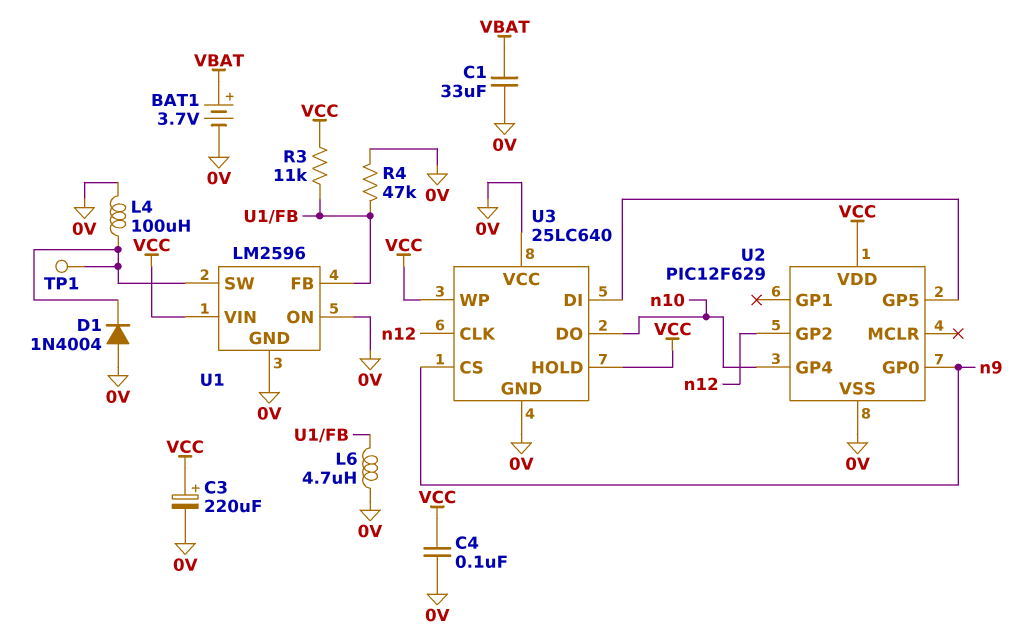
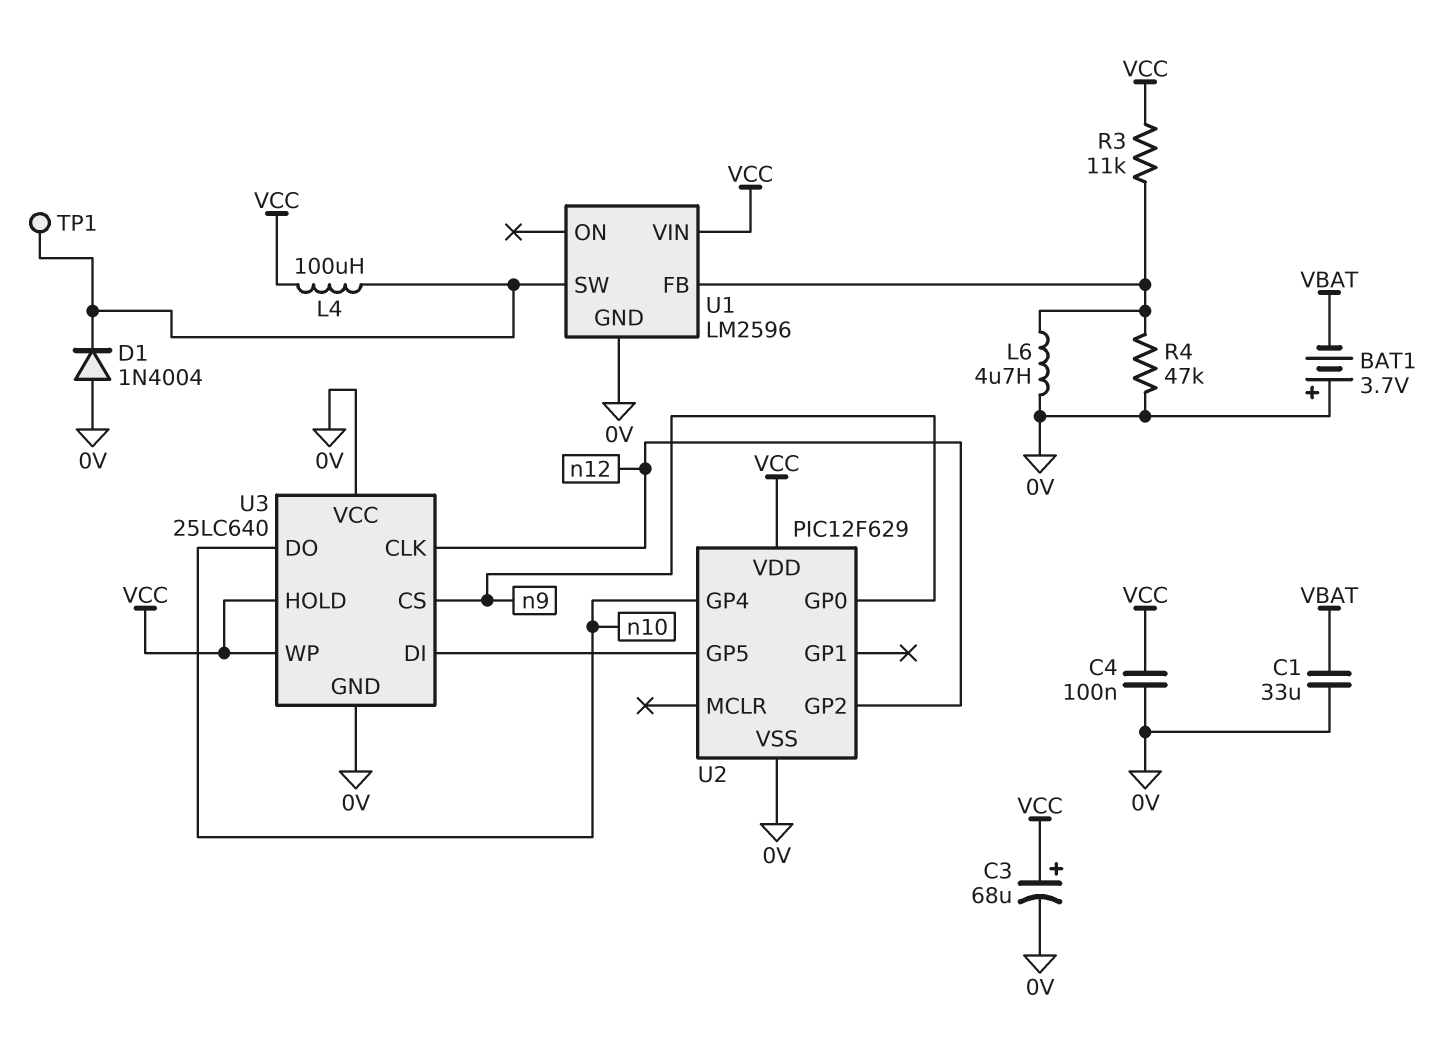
BAT1: 3.7V (plus VBAT, minus 0V) -> 3.7V (plus 0V, minus VBAT)
C3: 220uF (plus VCC, minus 0V) -> 68uF (plus VCC, minus 0V)
L4: 100uH (0V, U1/SW) -> 100uH (U1/SW, VCC)
U1 pin ON: 0V -> none

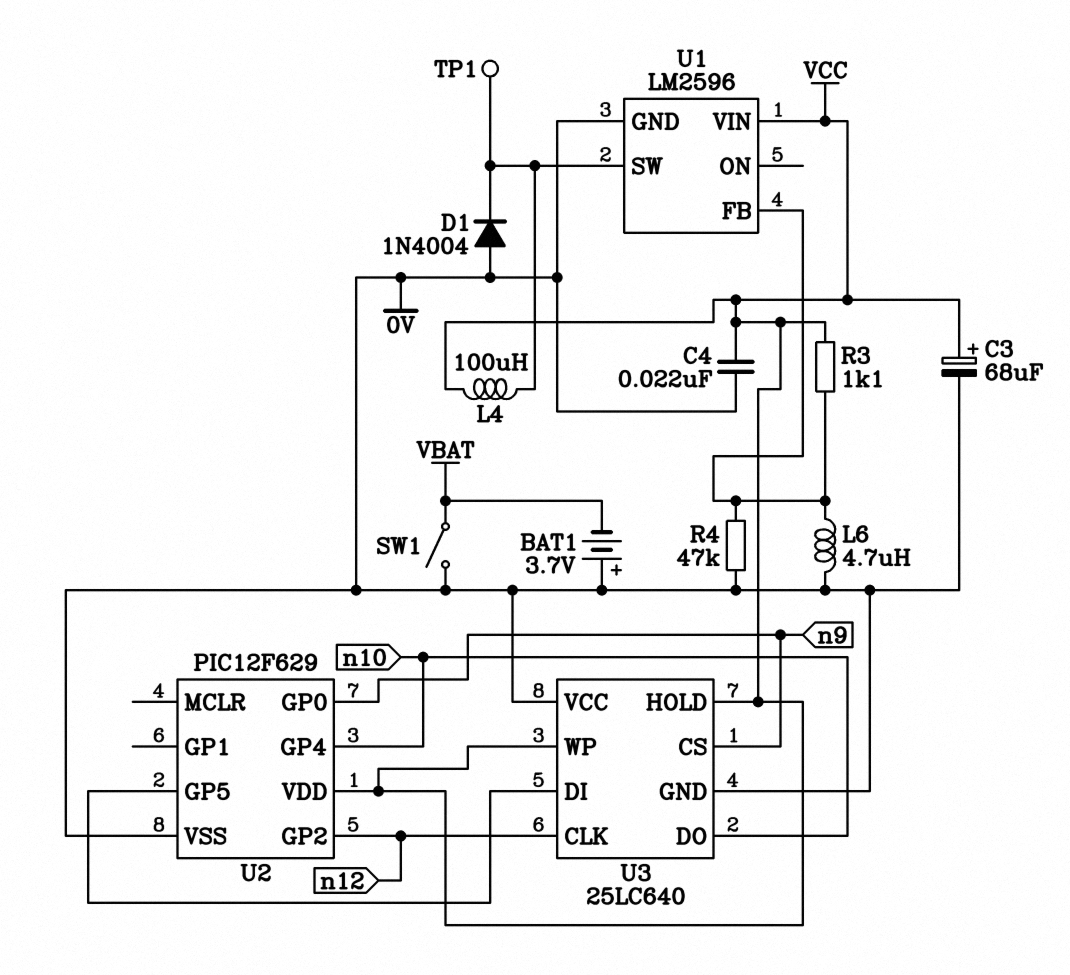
C1: 33uF (0V, VBAT) -> none
C4: 100nF (0V, VCC) -> 22nF (0V, VCC)
R3: 11k (U1/FB, VCC) -> 1.1k (U1/FB, VCC)
SW1: none -> switch (0V, VBAT)

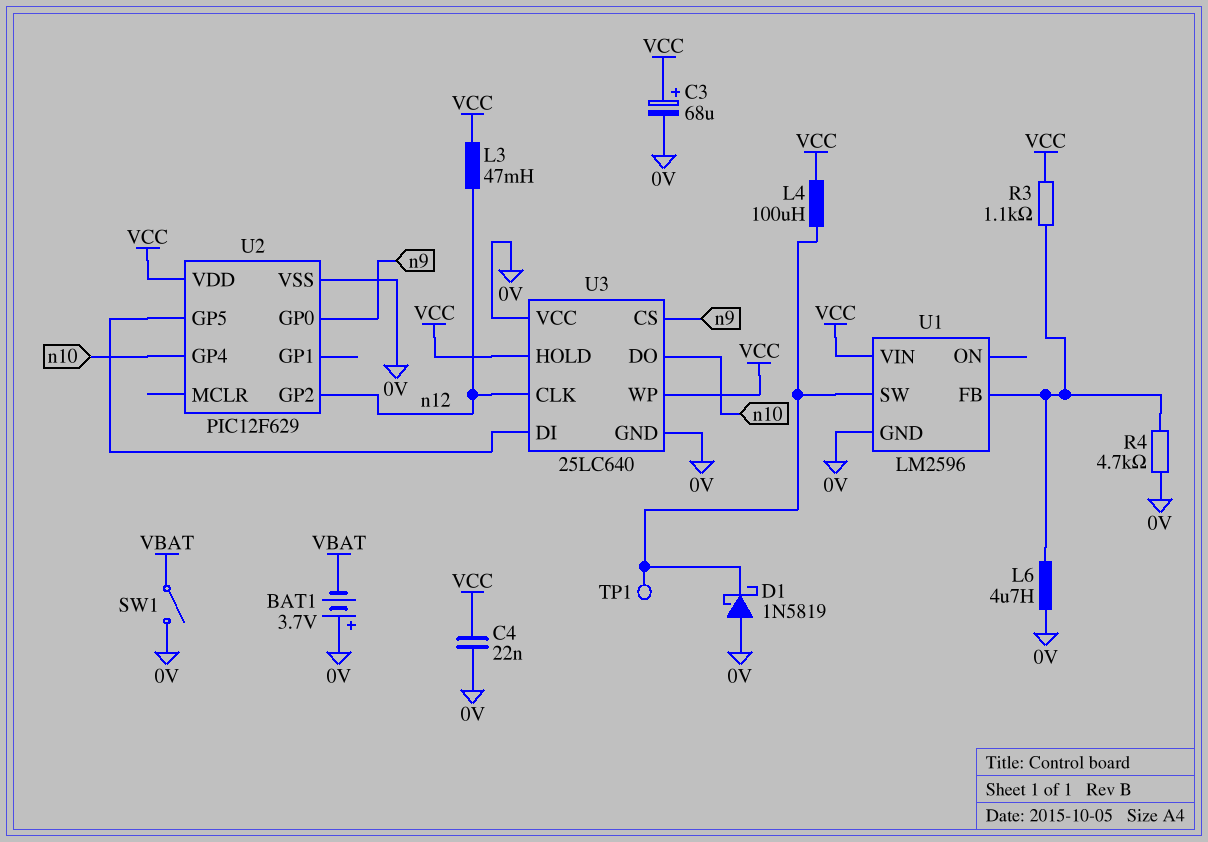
D1: diode 1N4004 (A 0V, K U1/SW) -> schottky 1N5819 (A 0V, K U1/SW)
L3: none -> 47mH (VCC, n12)
R4: 47k (0V, U1/FB) -> 4.7k (0V, U1/FB)

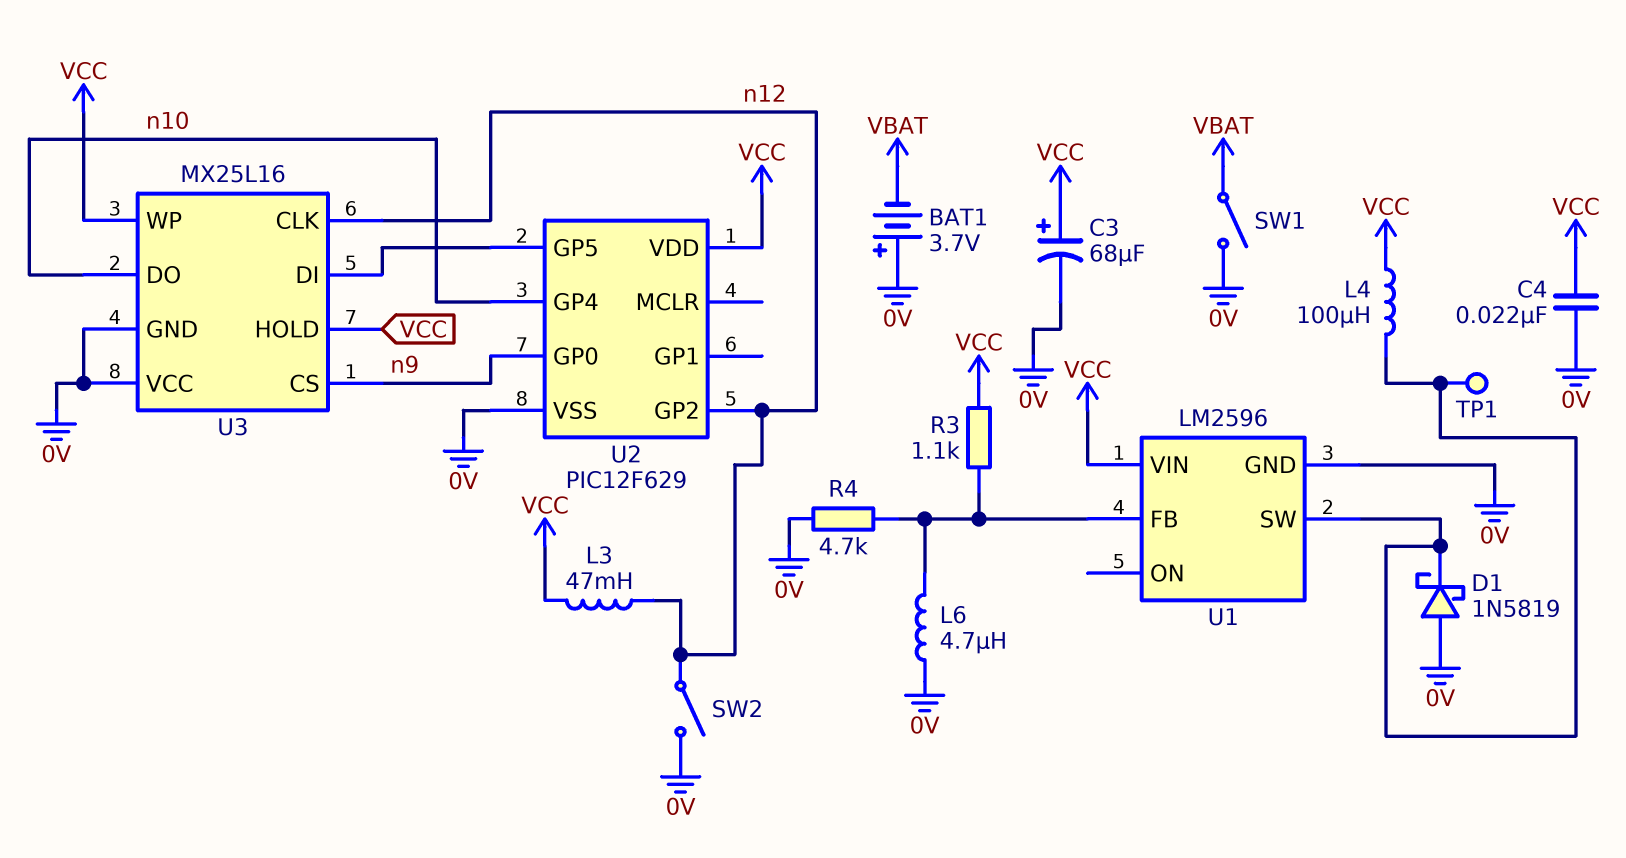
SW2: none -> switch (0V, n12)
U3: 25LC640 -> MX25L16

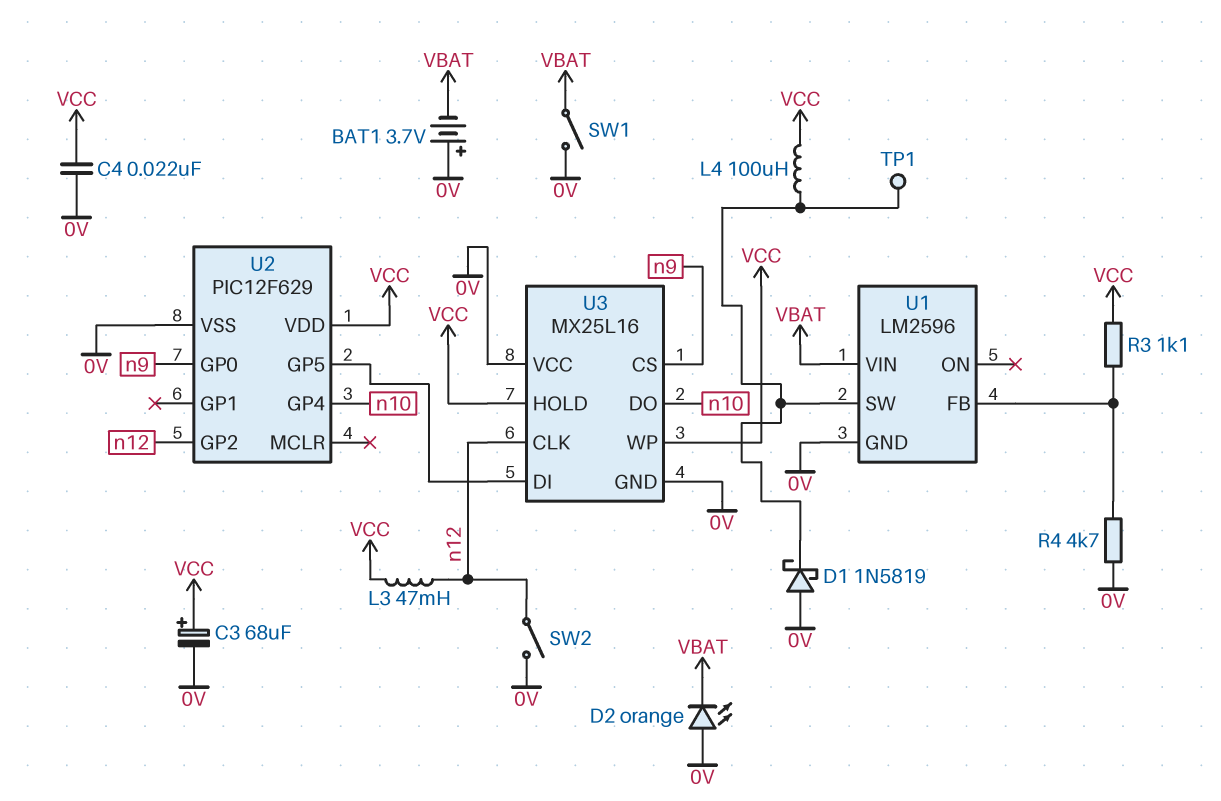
D2: none -> LED orange (A 0V, K VBAT)
L6: 4.7uH (0V, U1/FB) -> none
U1 pin VIN: VCC -> VBAT

